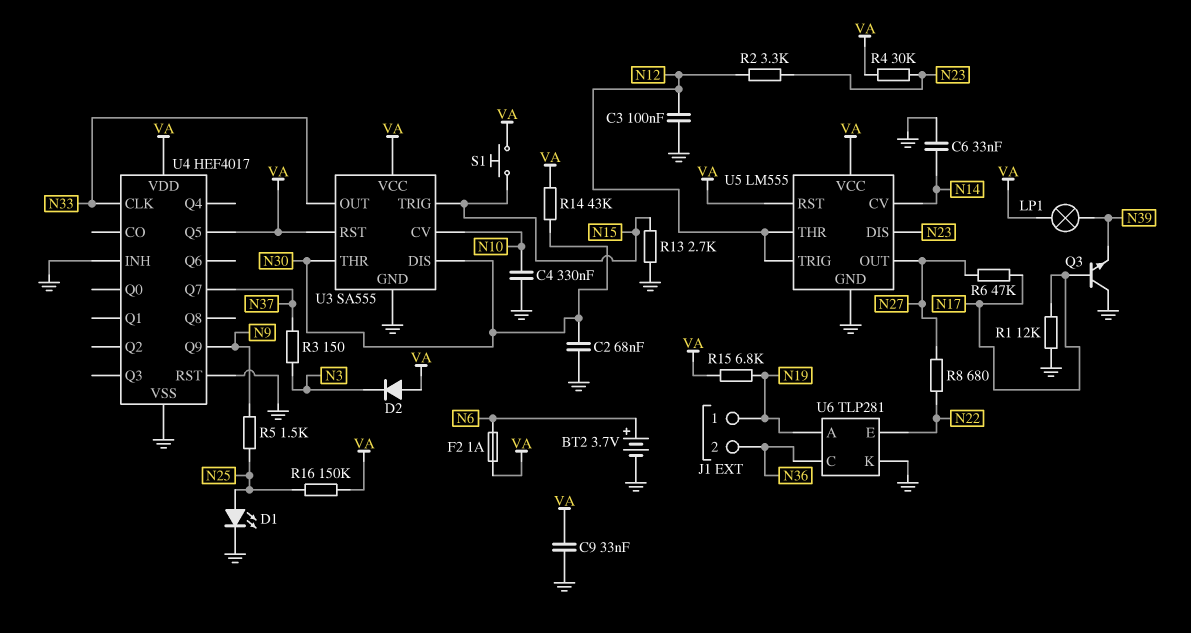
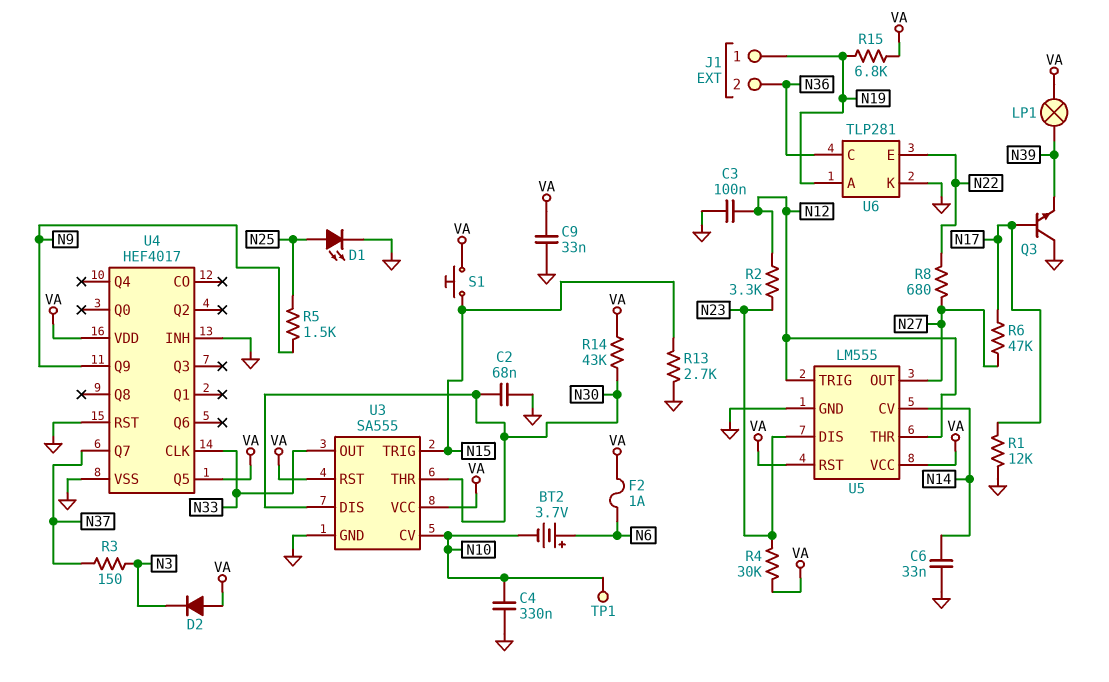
BT2: 3.7V (plus N6, minus GND) -> 3.7V (plus N6, minus N10)
R16: 150k (N25, VA) -> none
TP1: none -> test point (N10)

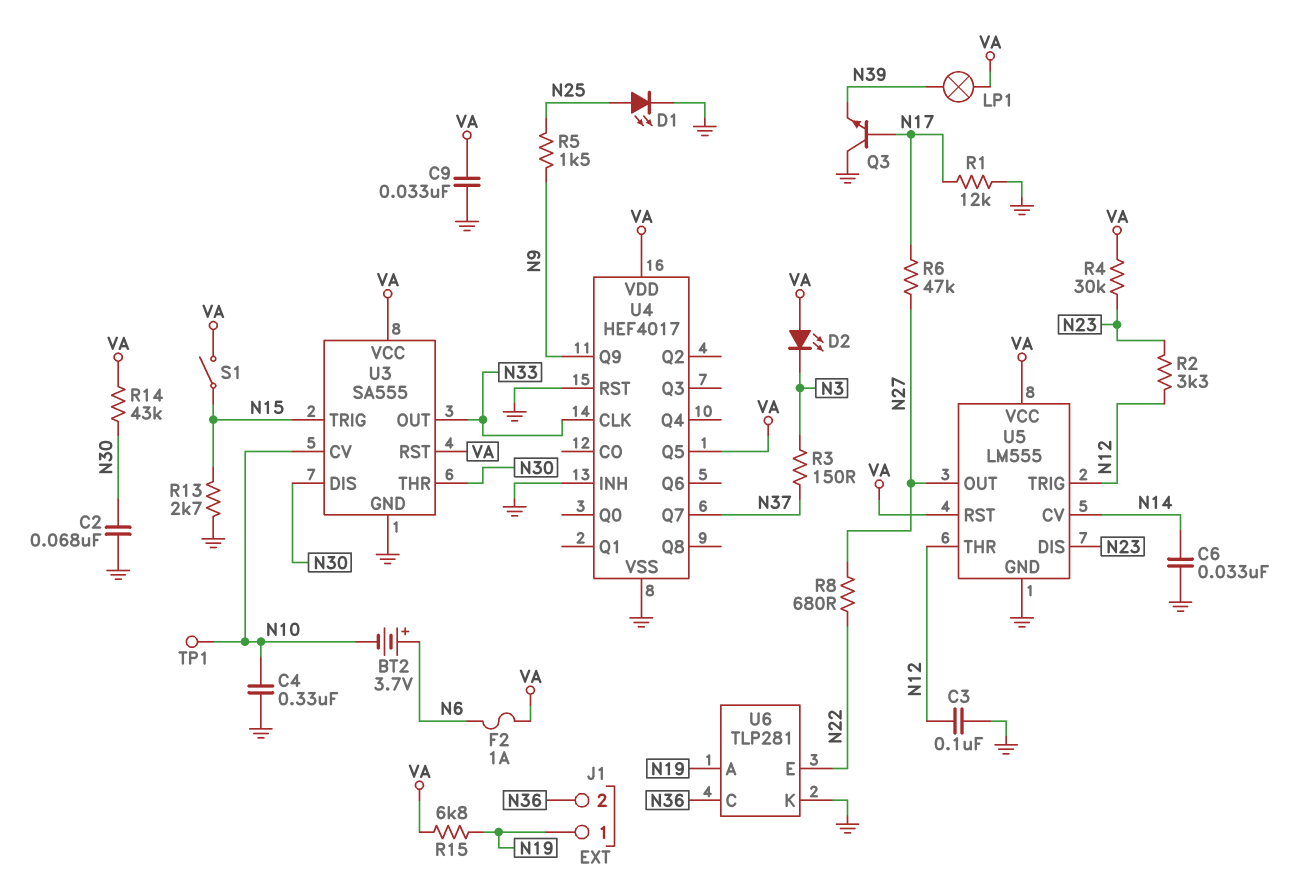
D2: diode (A VA, K N3) -> LED (A VA, K N3)
S1: button (N15, VA) -> switch (N15, VA)

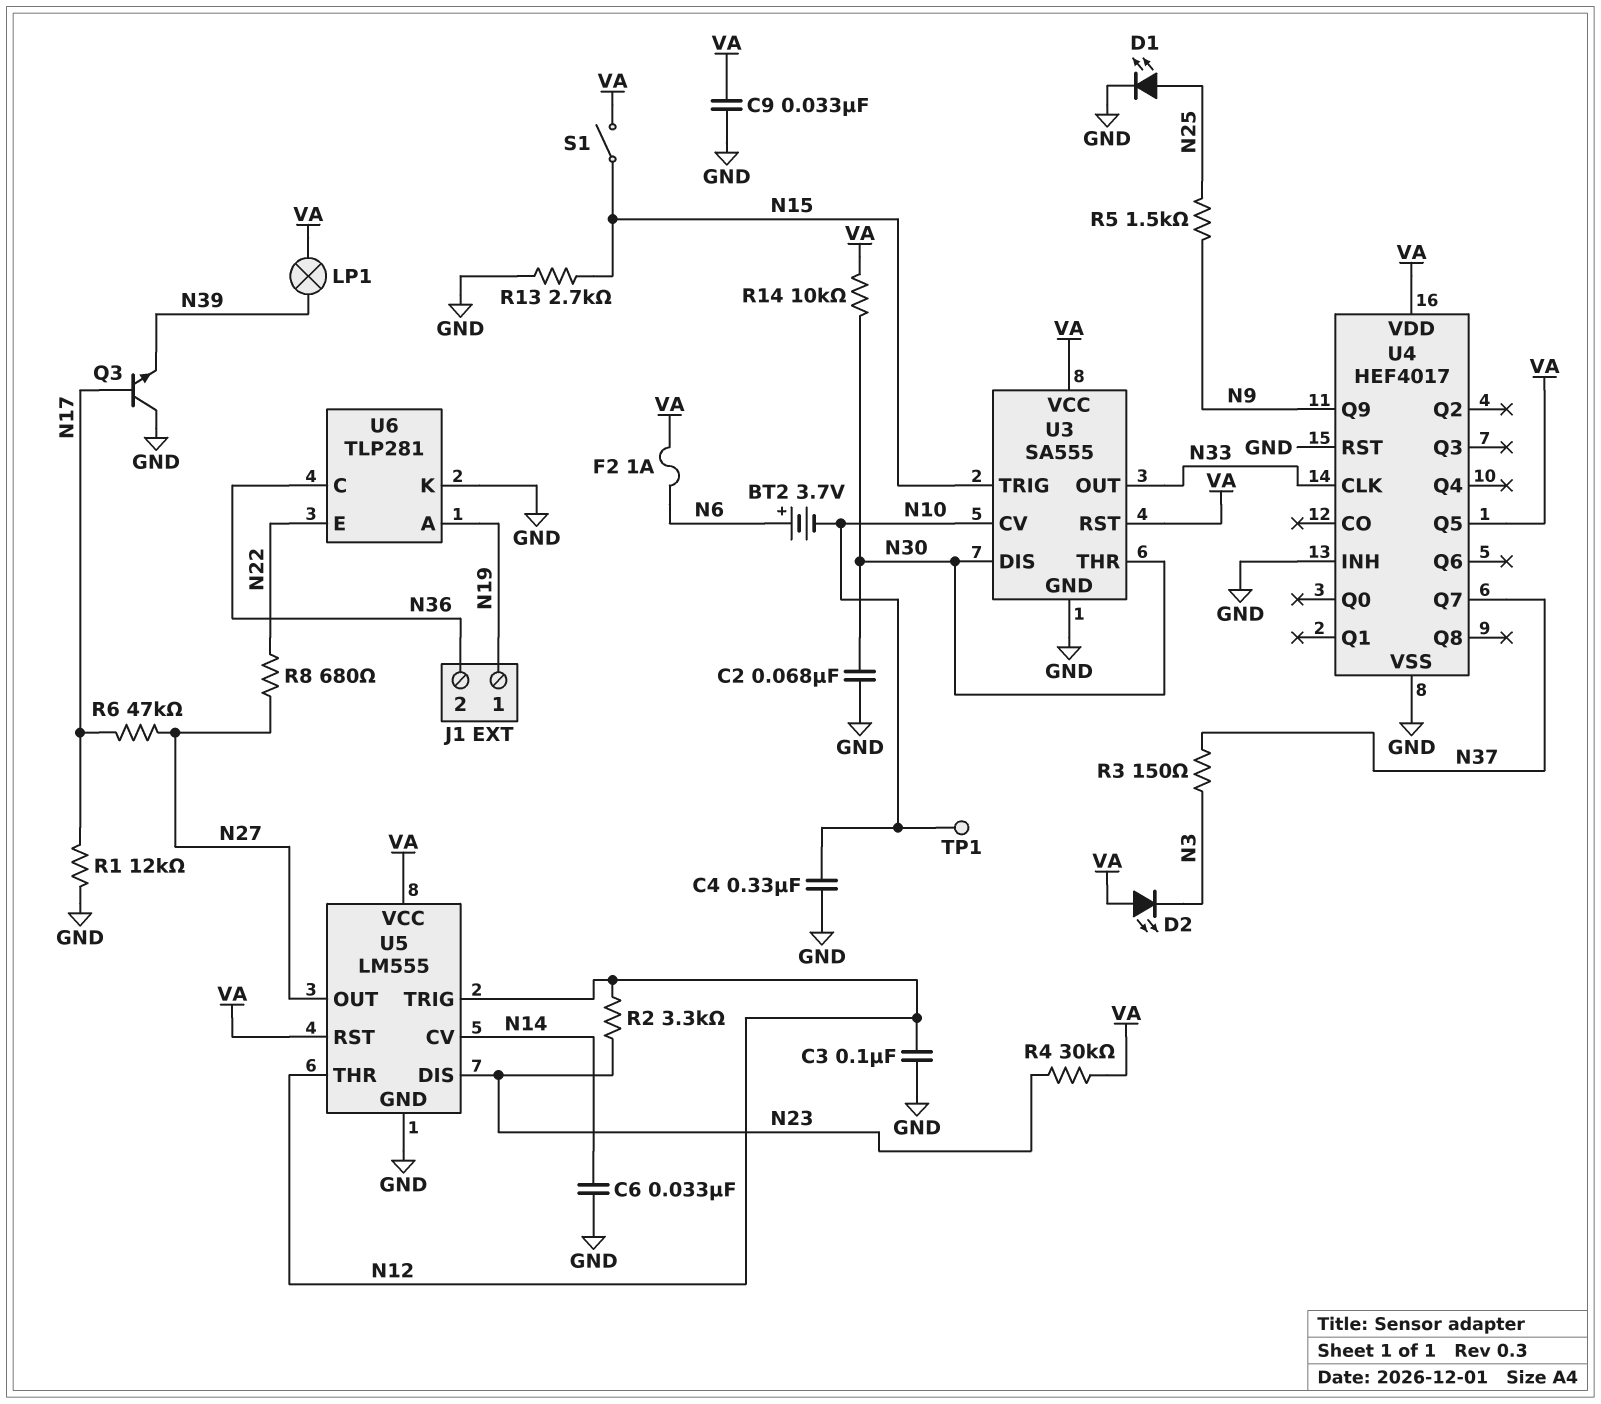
R14: 43k (N30, VA) -> 10k (N30, VA)
R15: 6.8k (N19, VA) -> none

